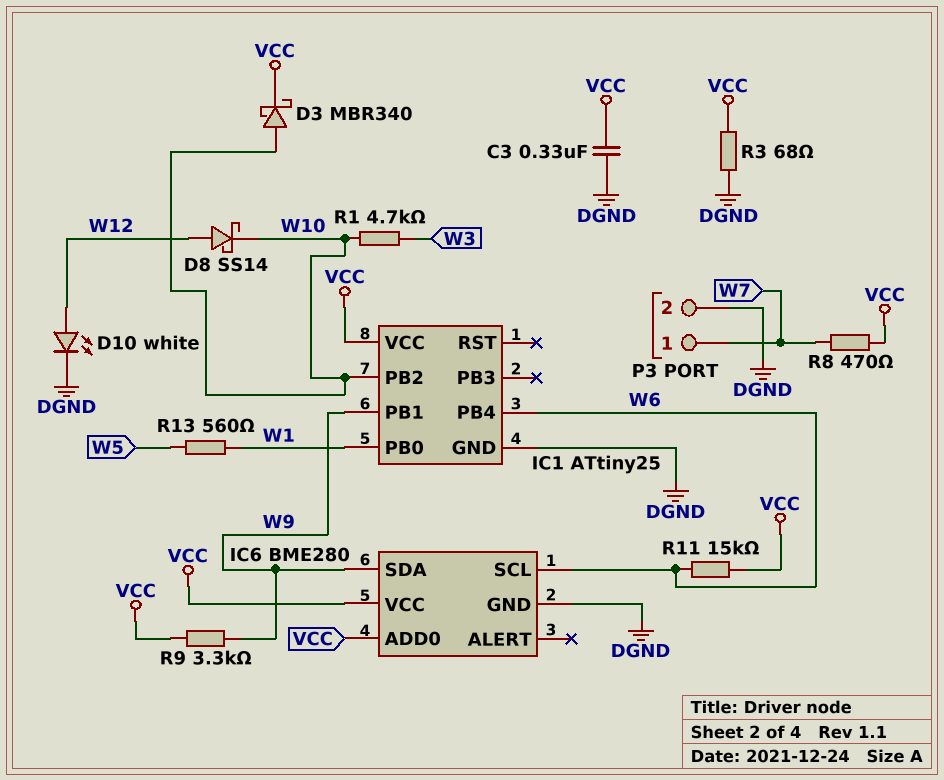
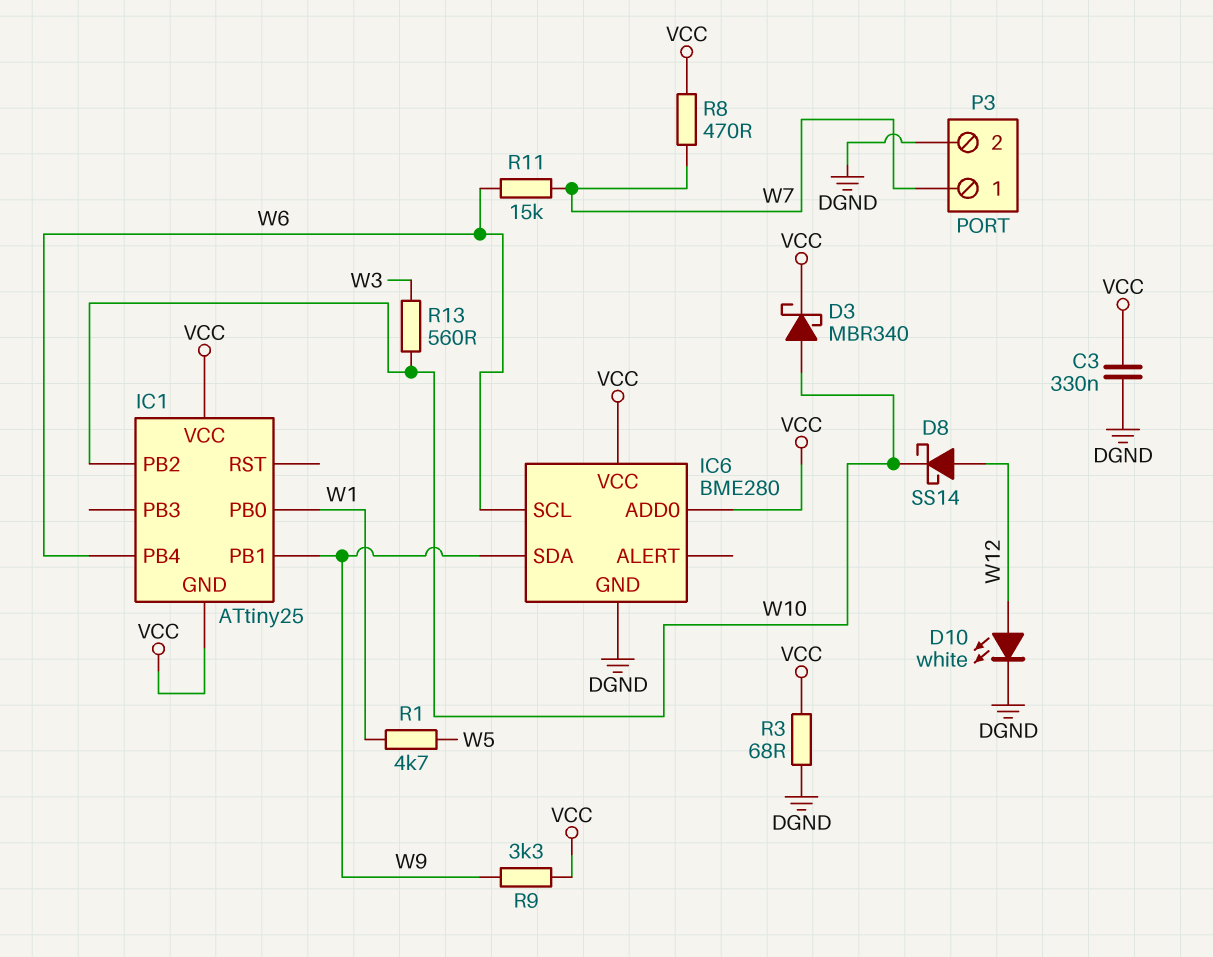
IC1 pin GND: DGND -> VCC
R1: 4.7k (W3, W10) -> 4.7k (W1, W5)
R11: 15k (VCC, W6) -> 15k (W6, W7)
R13: 560 (W1, W5) -> 560 (W3, W10)

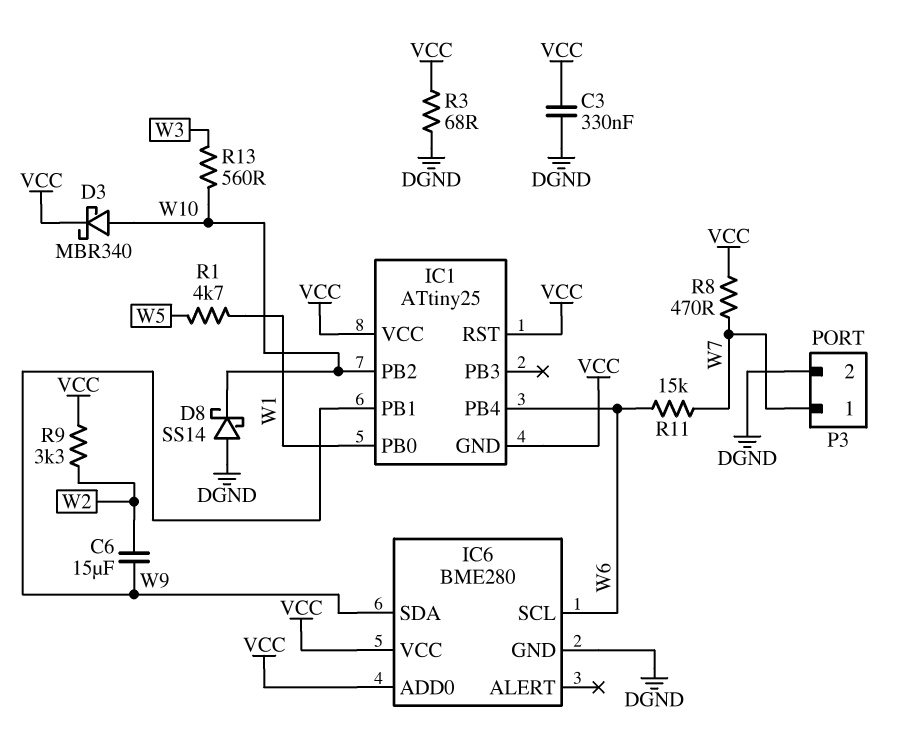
C6: none -> 15uF (W2, W9)
D8: schottky SS14 (A W12, K W10) -> schottky SS14 (A DGND, K W10)
D10: LED white (A W12, K DGND) -> none
IC1 pin RST: none -> VCC
R9: 3.3k (VCC, W9) -> 3.3k (VCC, W2)

